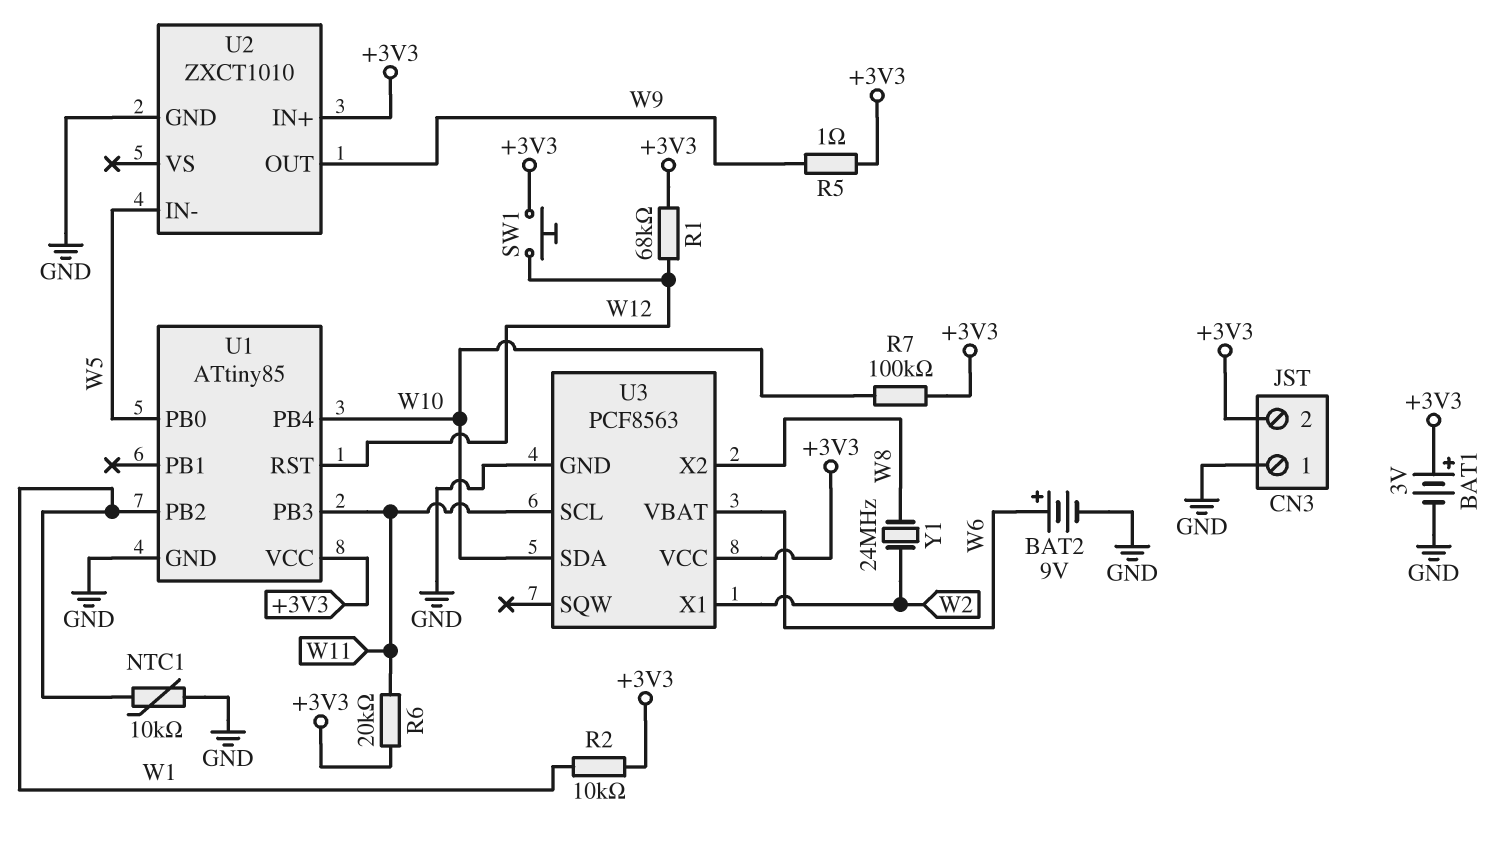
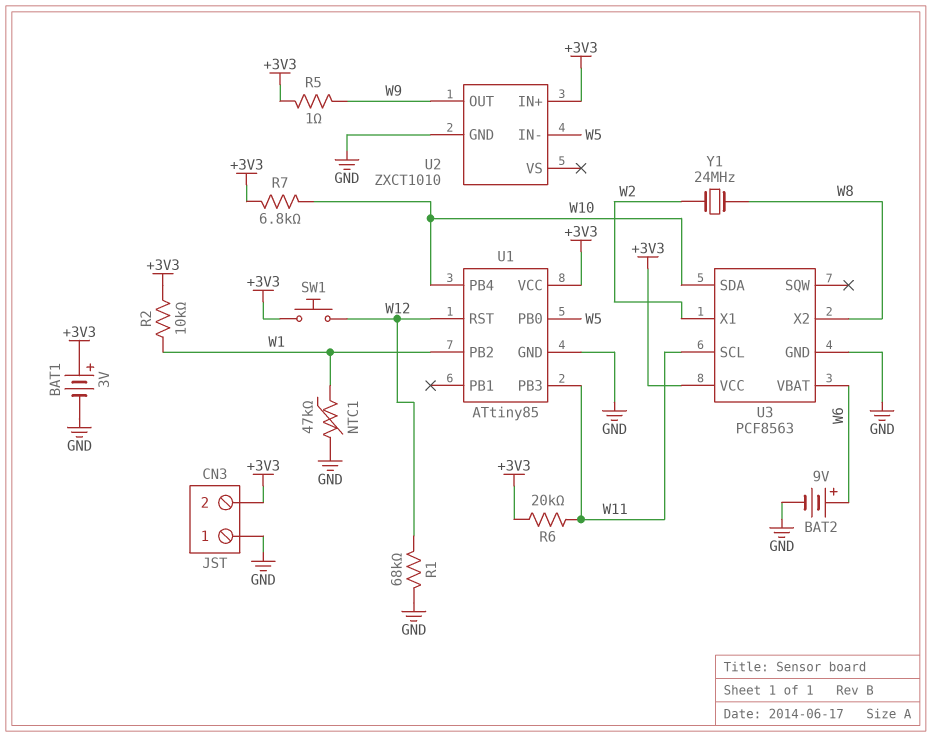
NTC1: 10k (GND, W1) -> 47k (GND, W1)
R1: 68k (+3V3, W12) -> 68k (GND, W12)
R7: 100k (+3V3, W10) -> 6.8k (+3V3, W10)

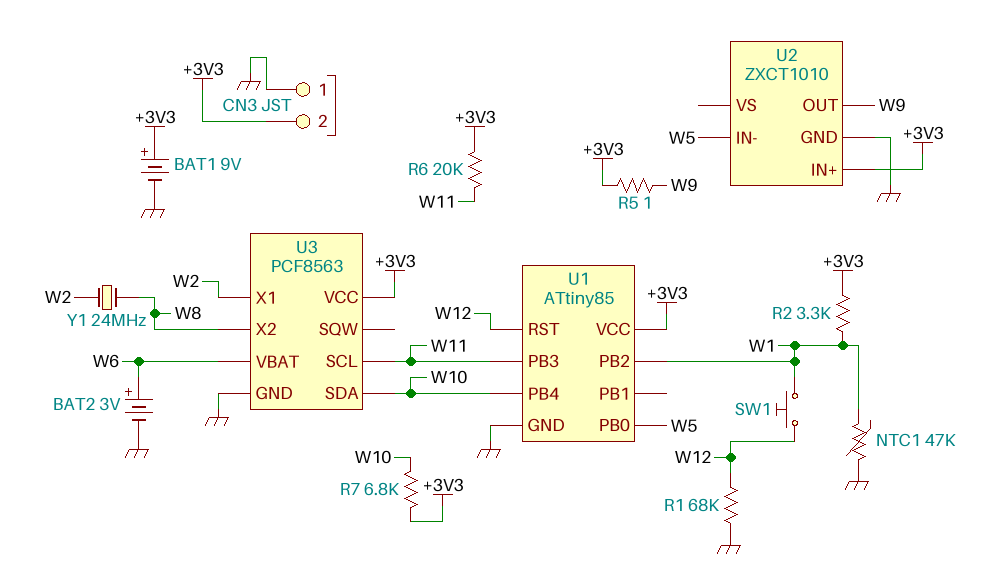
BAT1: 3V (plus +3V3, minus GND) -> 9V (plus +3V3, minus GND)
BAT2: 9V (plus W6, minus GND) -> 3V (plus W6, minus GND)
R2: 10k (+3V3, W1) -> 3.3k (+3V3, W1)
SW1: button (+3V3, W12) -> button (W1, W12)

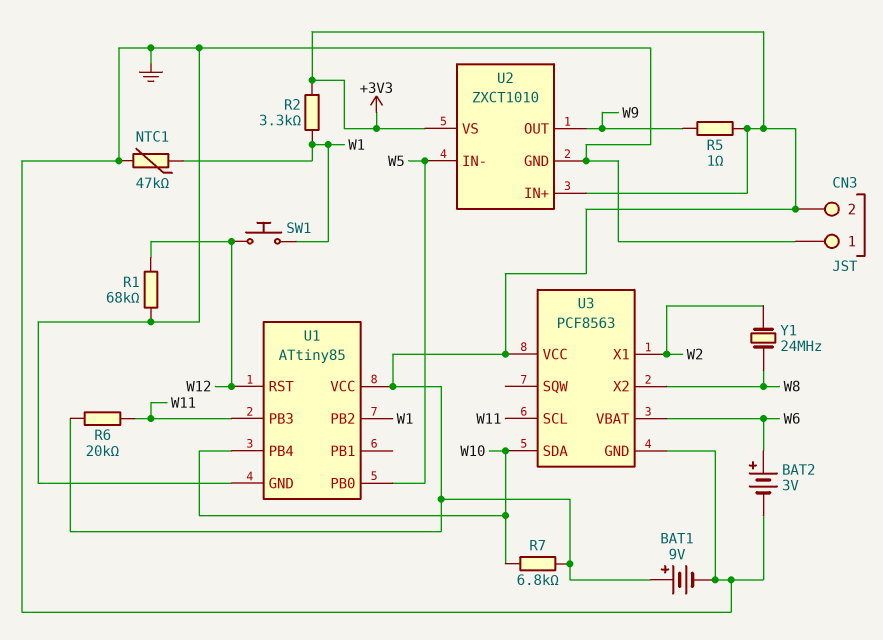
U2 pin VS: none -> +3V3

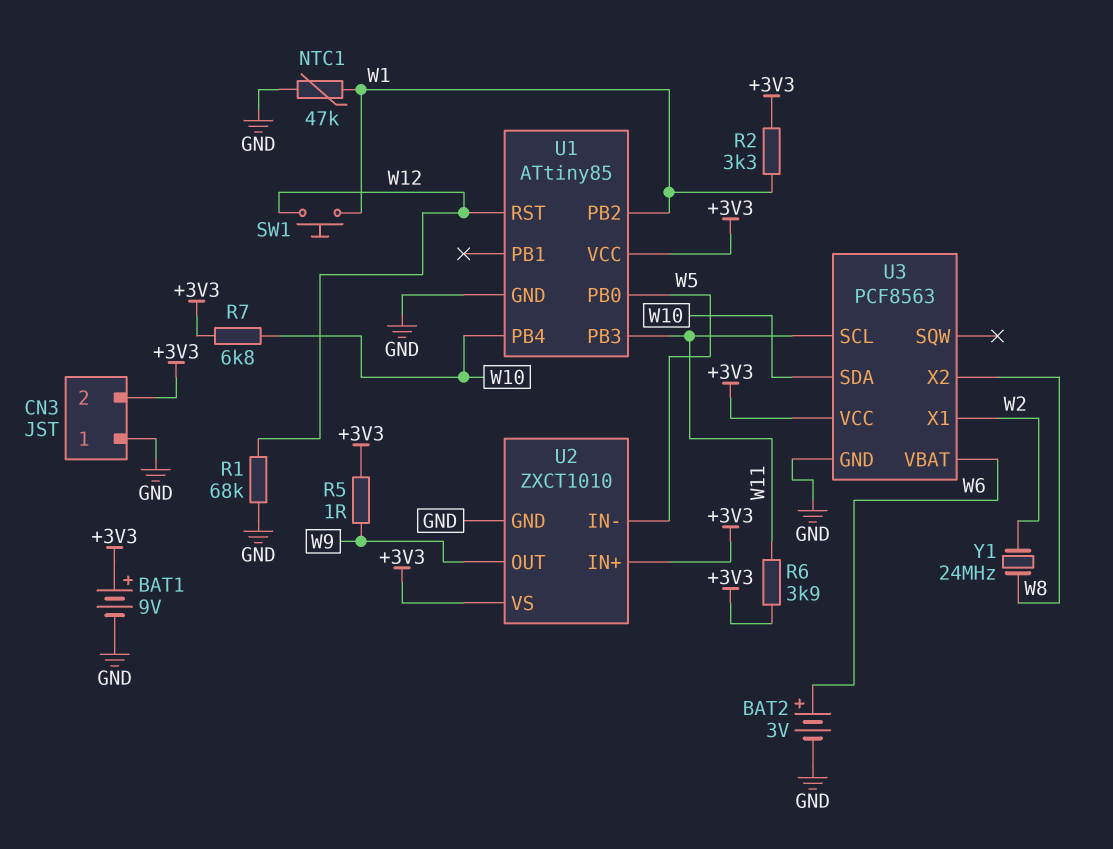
R6: 20k (+3V3, W11) -> 3.9k (+3V3, W11)

